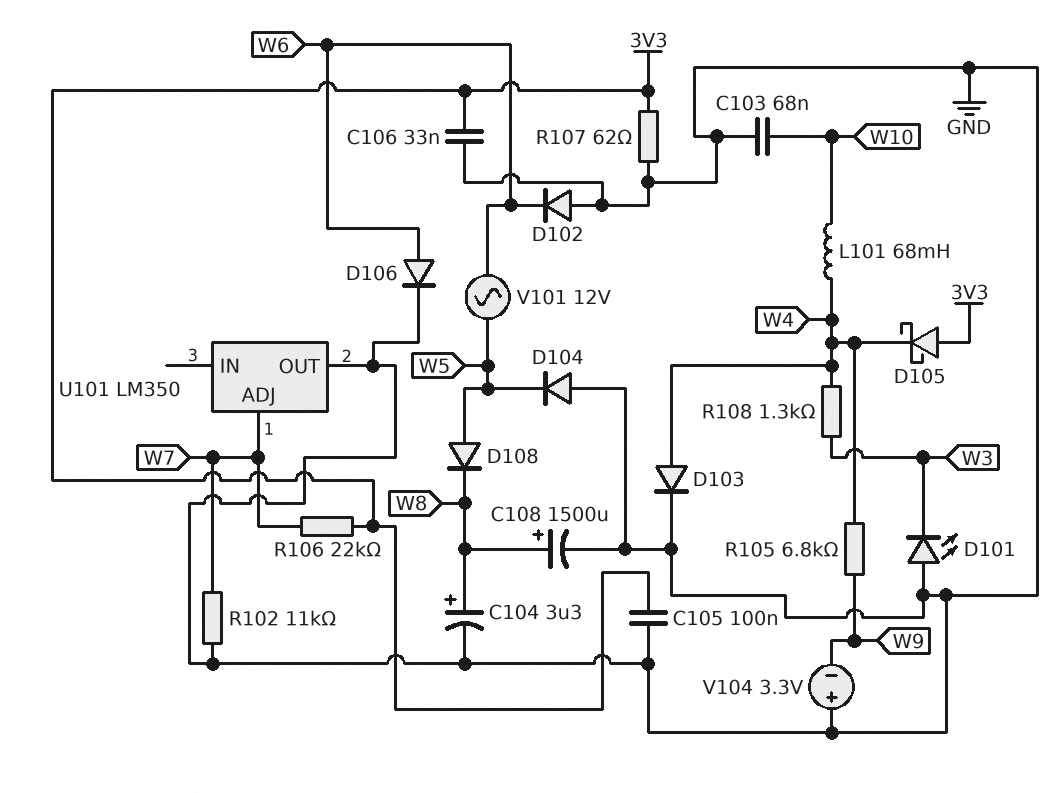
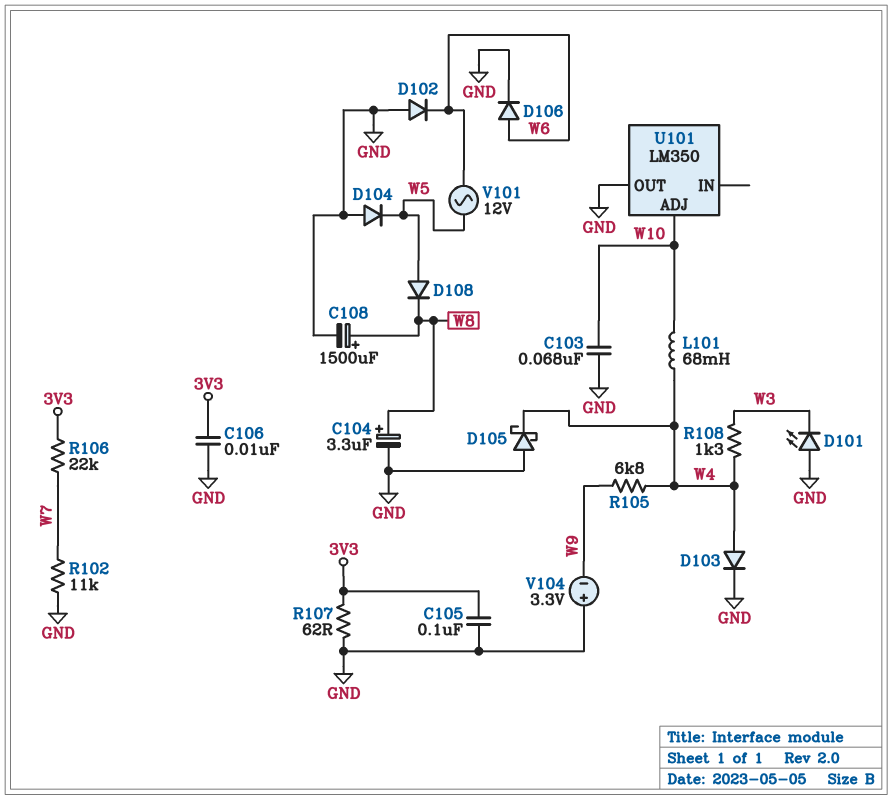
C106: 33nF (3V3, GND) -> 10nF (3V3, GND)
D105: schottky (A 3V3, K W4) -> schottky (A GND, K W4)
U101 pin ADJ: W7 -> W10

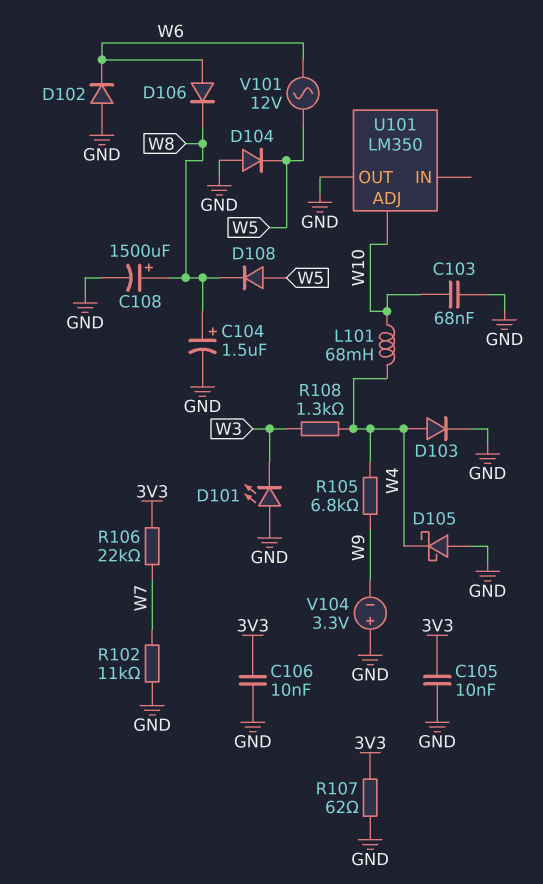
C104: 3.3uF (plus W8, minus GND) -> 1.5uF (plus W8, minus GND)
C105: 100nF (3V3, GND) -> 10nF (3V3, GND)
D106: diode (A W6, K GND) -> diode (A W6, K W8)

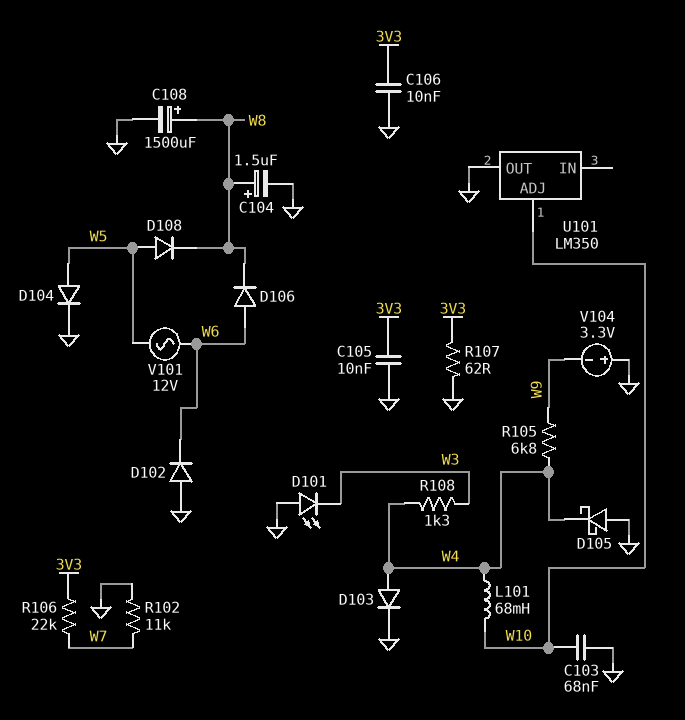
D104: diode (A GND, K W5) -> diode (A W5, K GND)

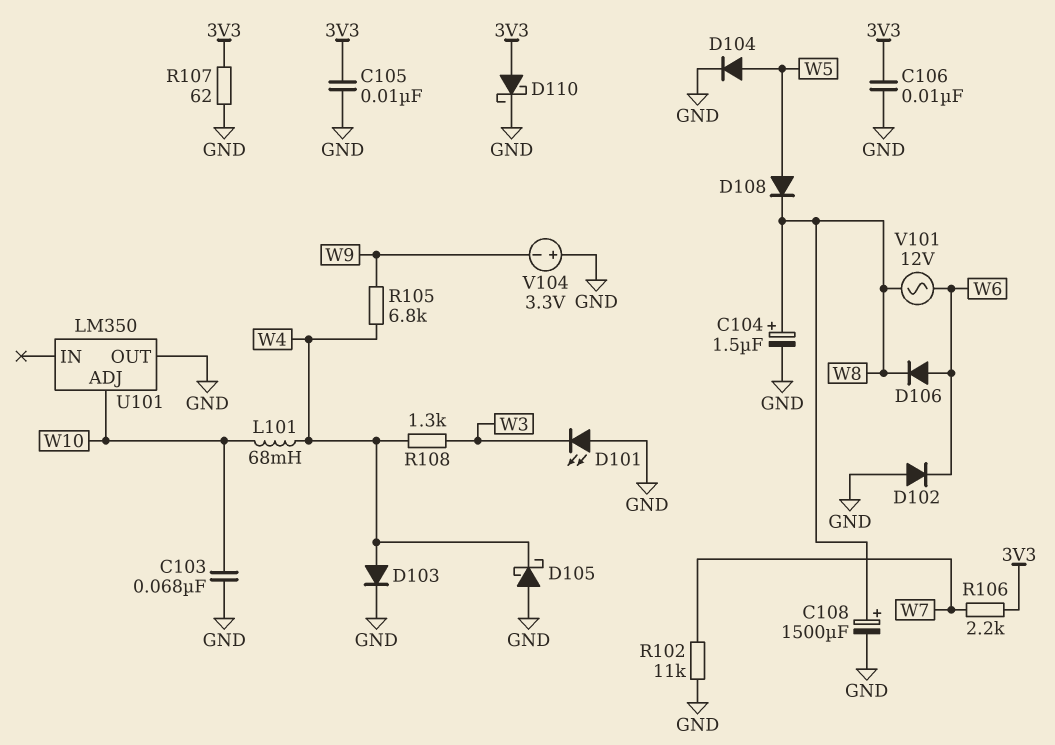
D110: none -> schottky (A 3V3, K GND)
R106: 22k (3V3, W7) -> 2.2k (3V3, W7)
V101: AC 12V (W5, W6) -> AC 12V (W6, W8)

